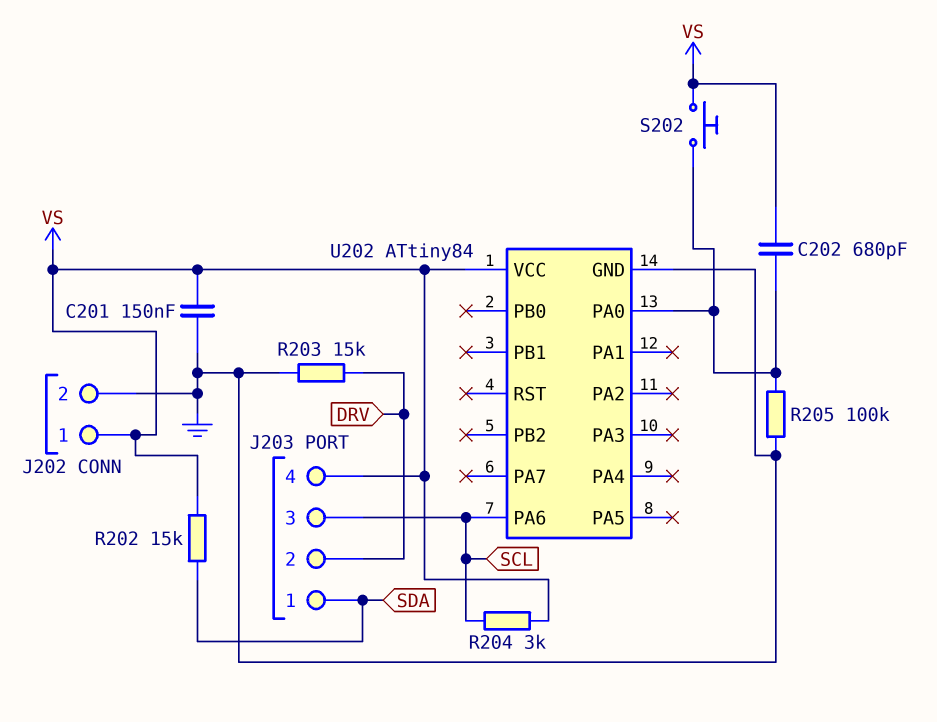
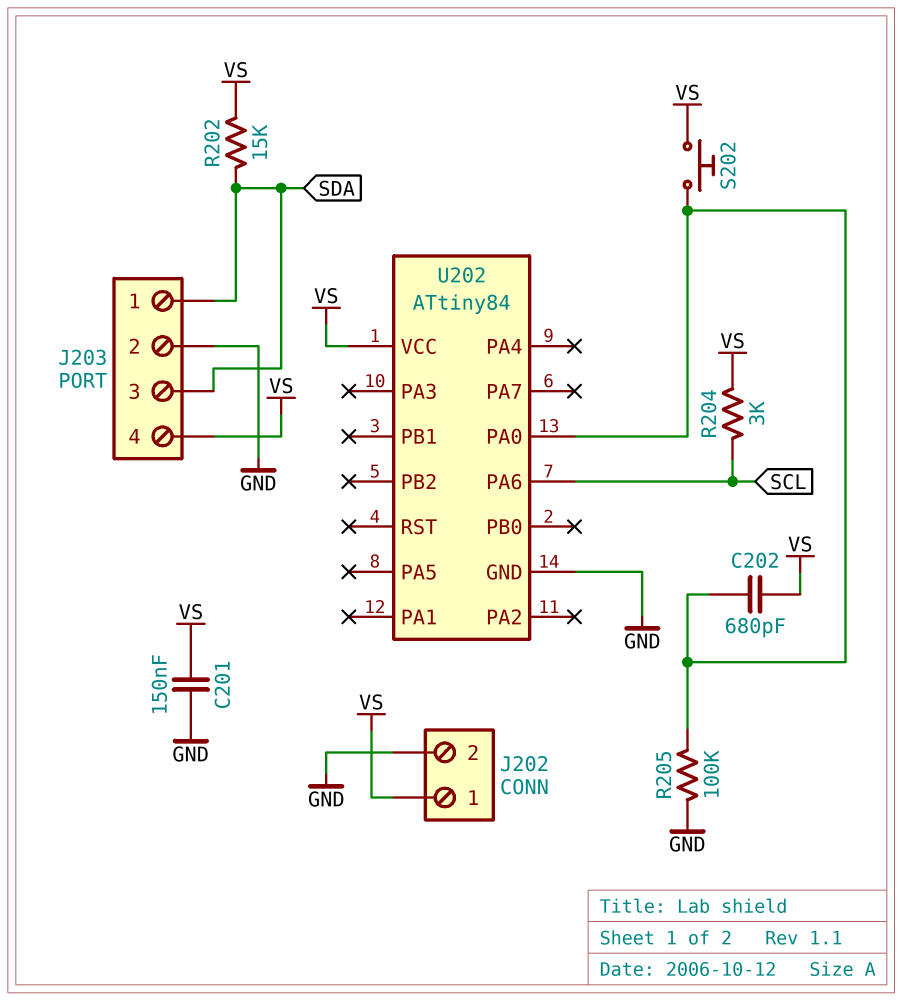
J203 pin 2: DRV -> GND
J203 pin 3: SCL -> SDA
R203: 15k (DRV, GND) -> none

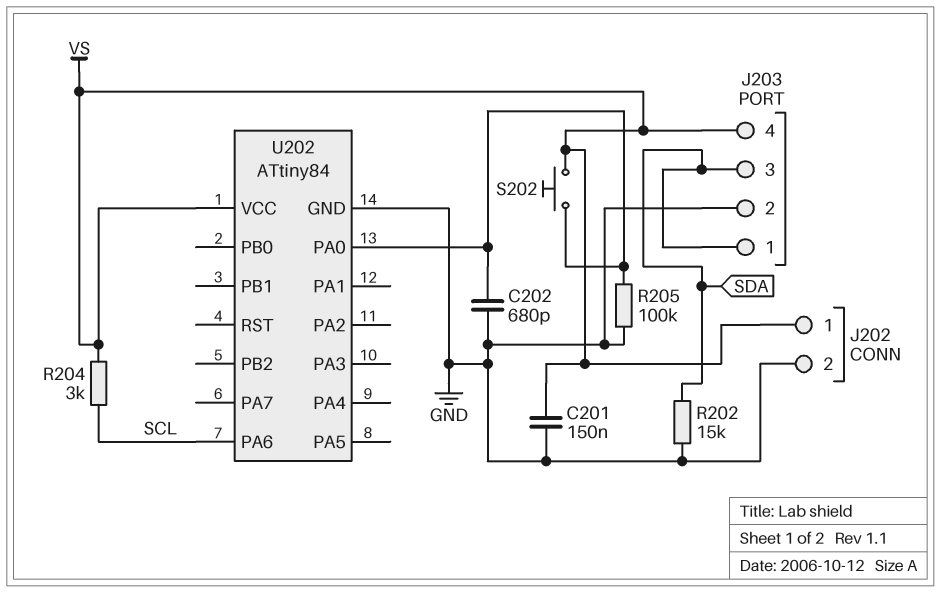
C202: 680pF (U202/PA0, VS) -> 680pF (GND, U202/PA0)
R202: 15k (SDA, VS) -> 15k (GND, SDA)

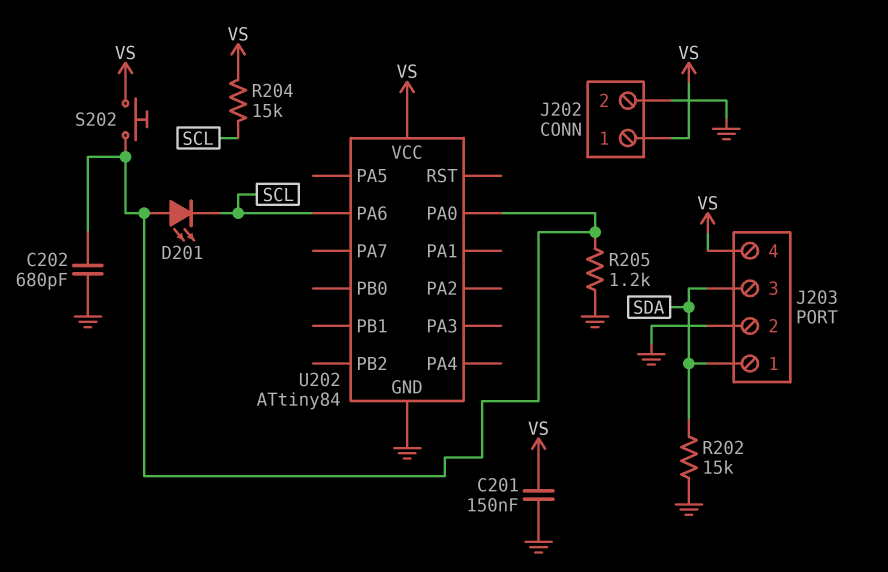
D201: none -> LED (A U202/PA0, K SCL)
R204: 3k (SCL, VS) -> 15k (SCL, VS)
R205: 100k (GND, U202/PA0) -> 1.2k (GND, U202/PA0)

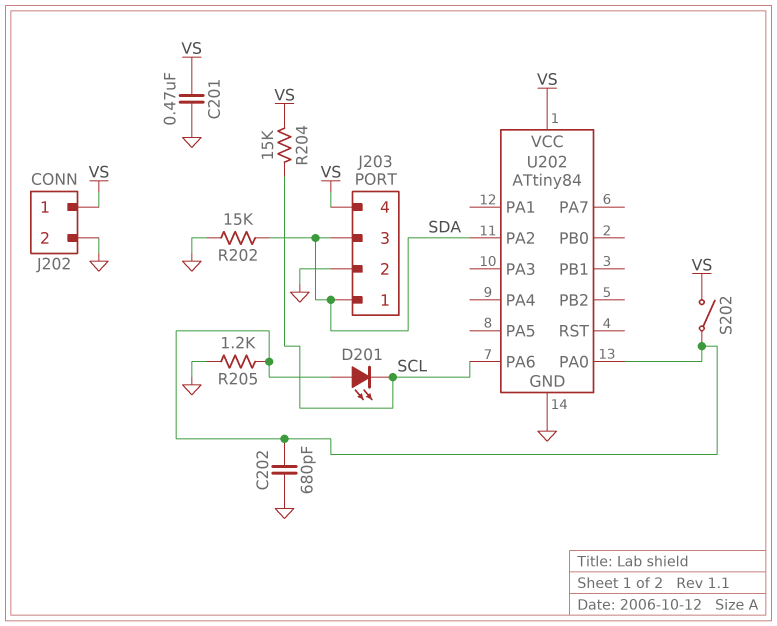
C201: 150nF (GND, VS) -> 470nF (GND, VS)
S202: button (U202/PA0, VS) -> switch (U202/PA0, VS)
U202 pin PA2: none -> SDA

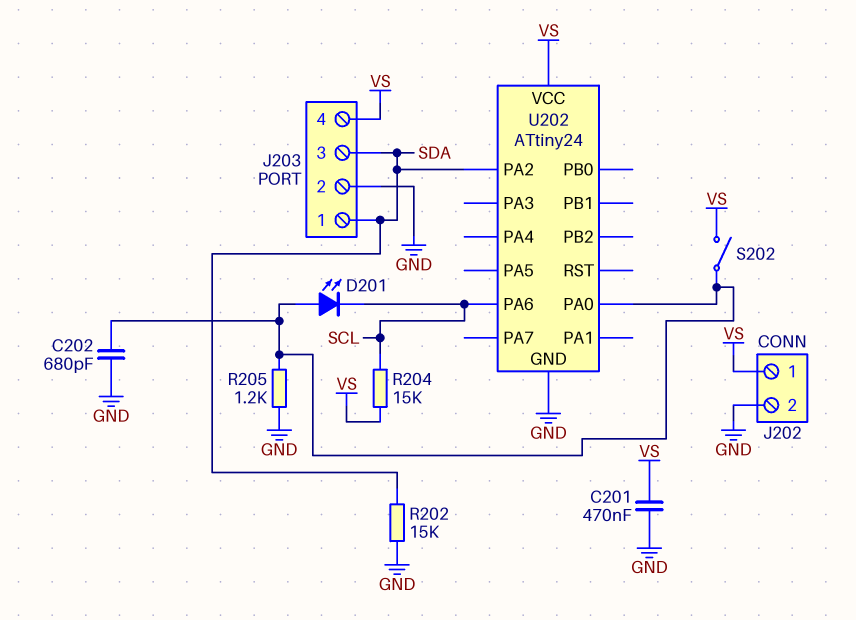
U202: ATtiny84 -> ATtiny24

